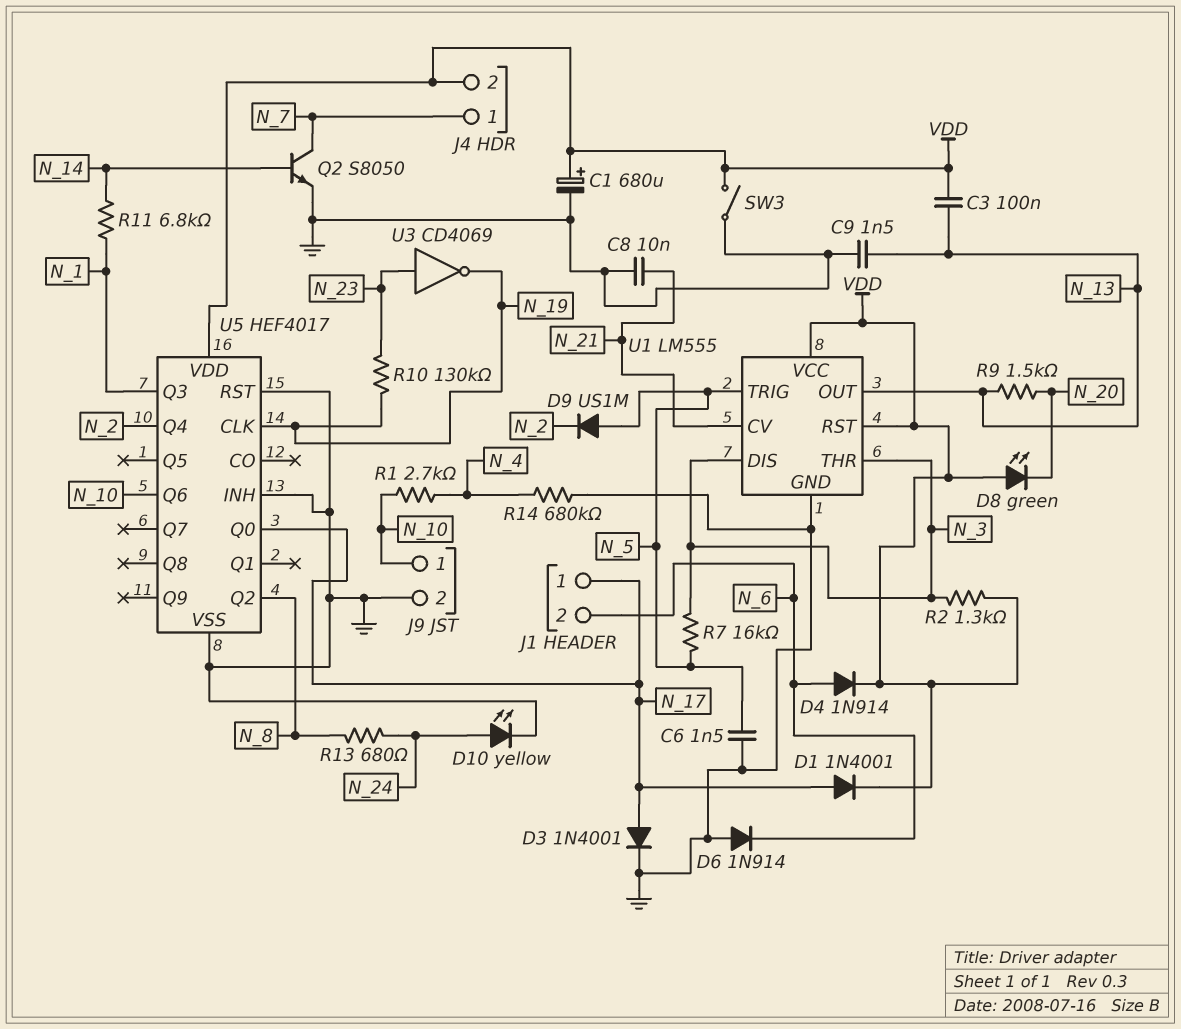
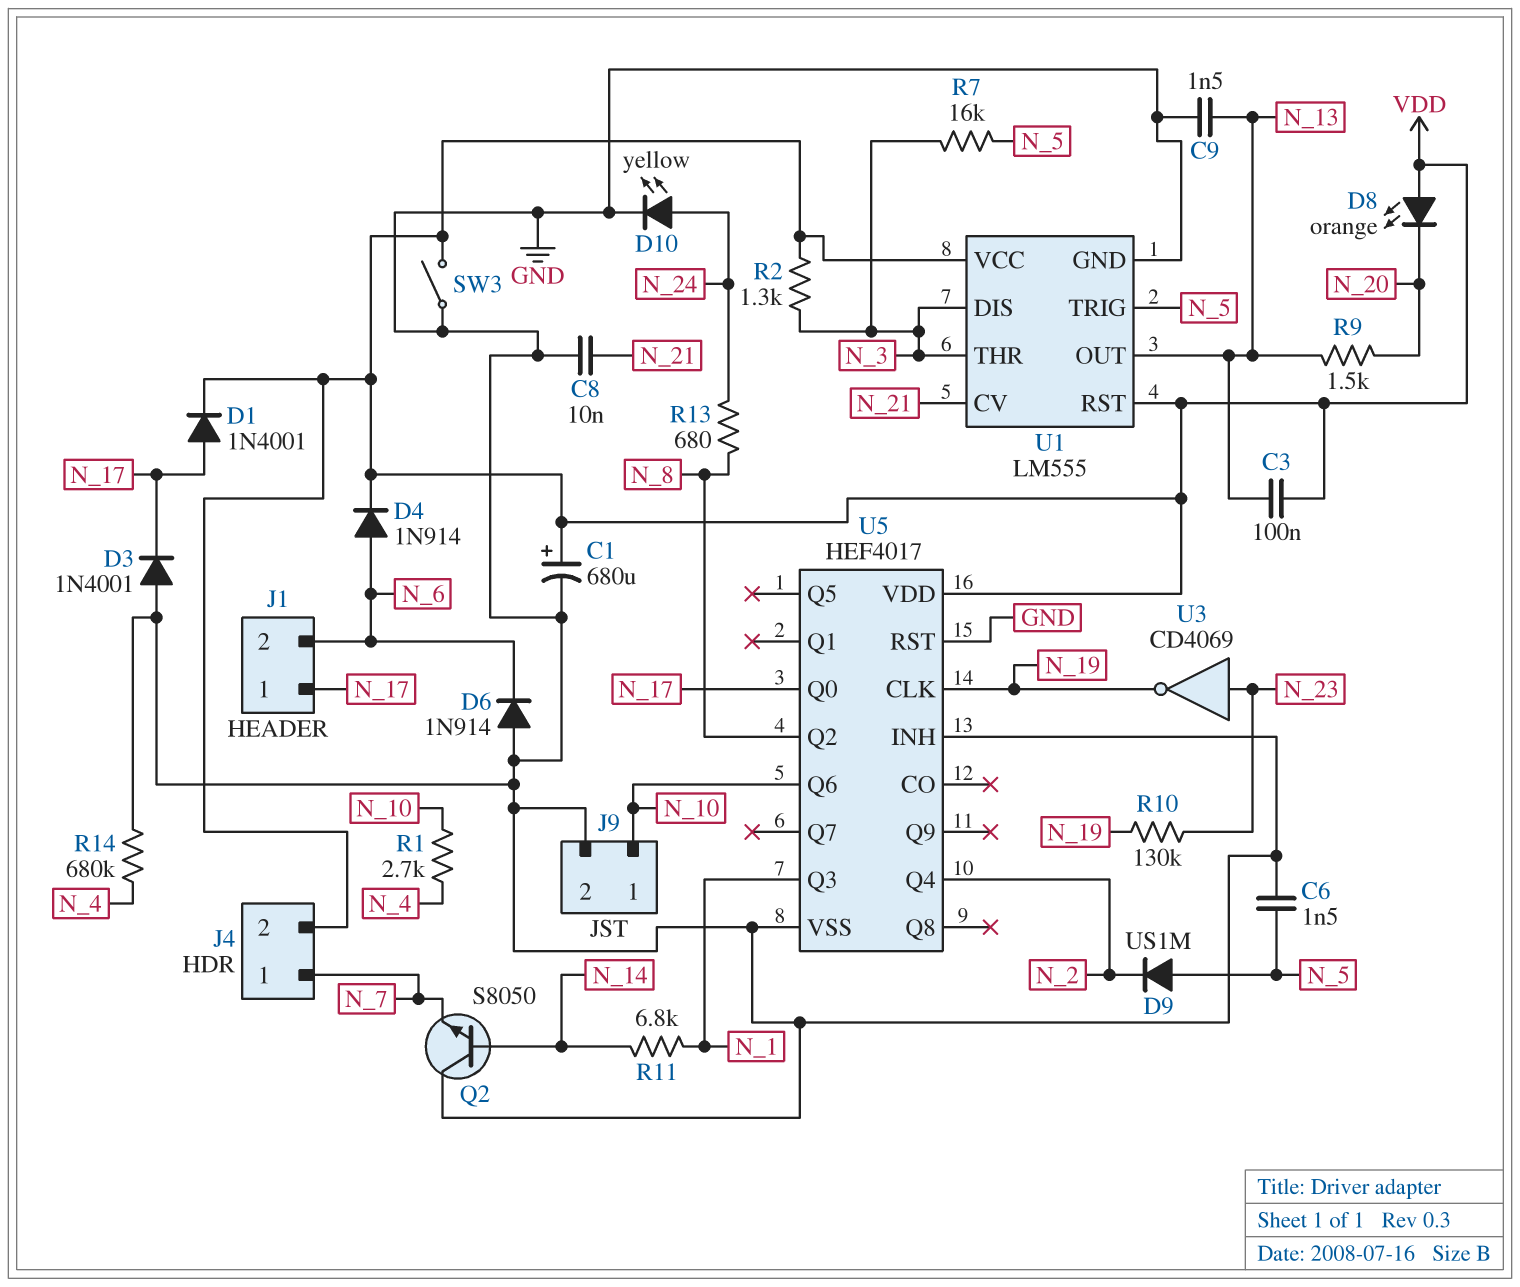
D3: diode 1N4001 (A N_17, K GND) -> diode 1N4001 (A GND, K N_17)
D8: LED green (A VDD, K N_20) -> LED orange (A VDD, K N_20)
Q2: NPN S8050 (B N_14, C N_7, E GND) -> NPN S8050 (B N_14, C GND, E N_7)

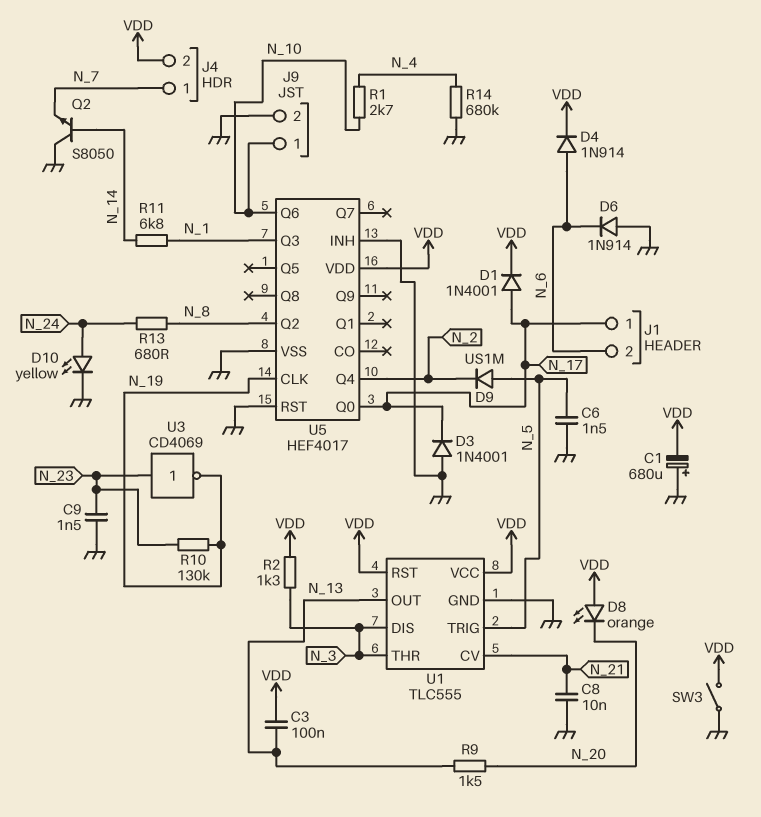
C1: 680uF (plus VDD, minus GND) -> 680uF (plus GND, minus VDD)
C9: 1.5nF (GND, N_13) -> 1.5nF (GND, N_23)
R7: 16k (N_3, N_5) -> none
U1: LM555 -> TLC555

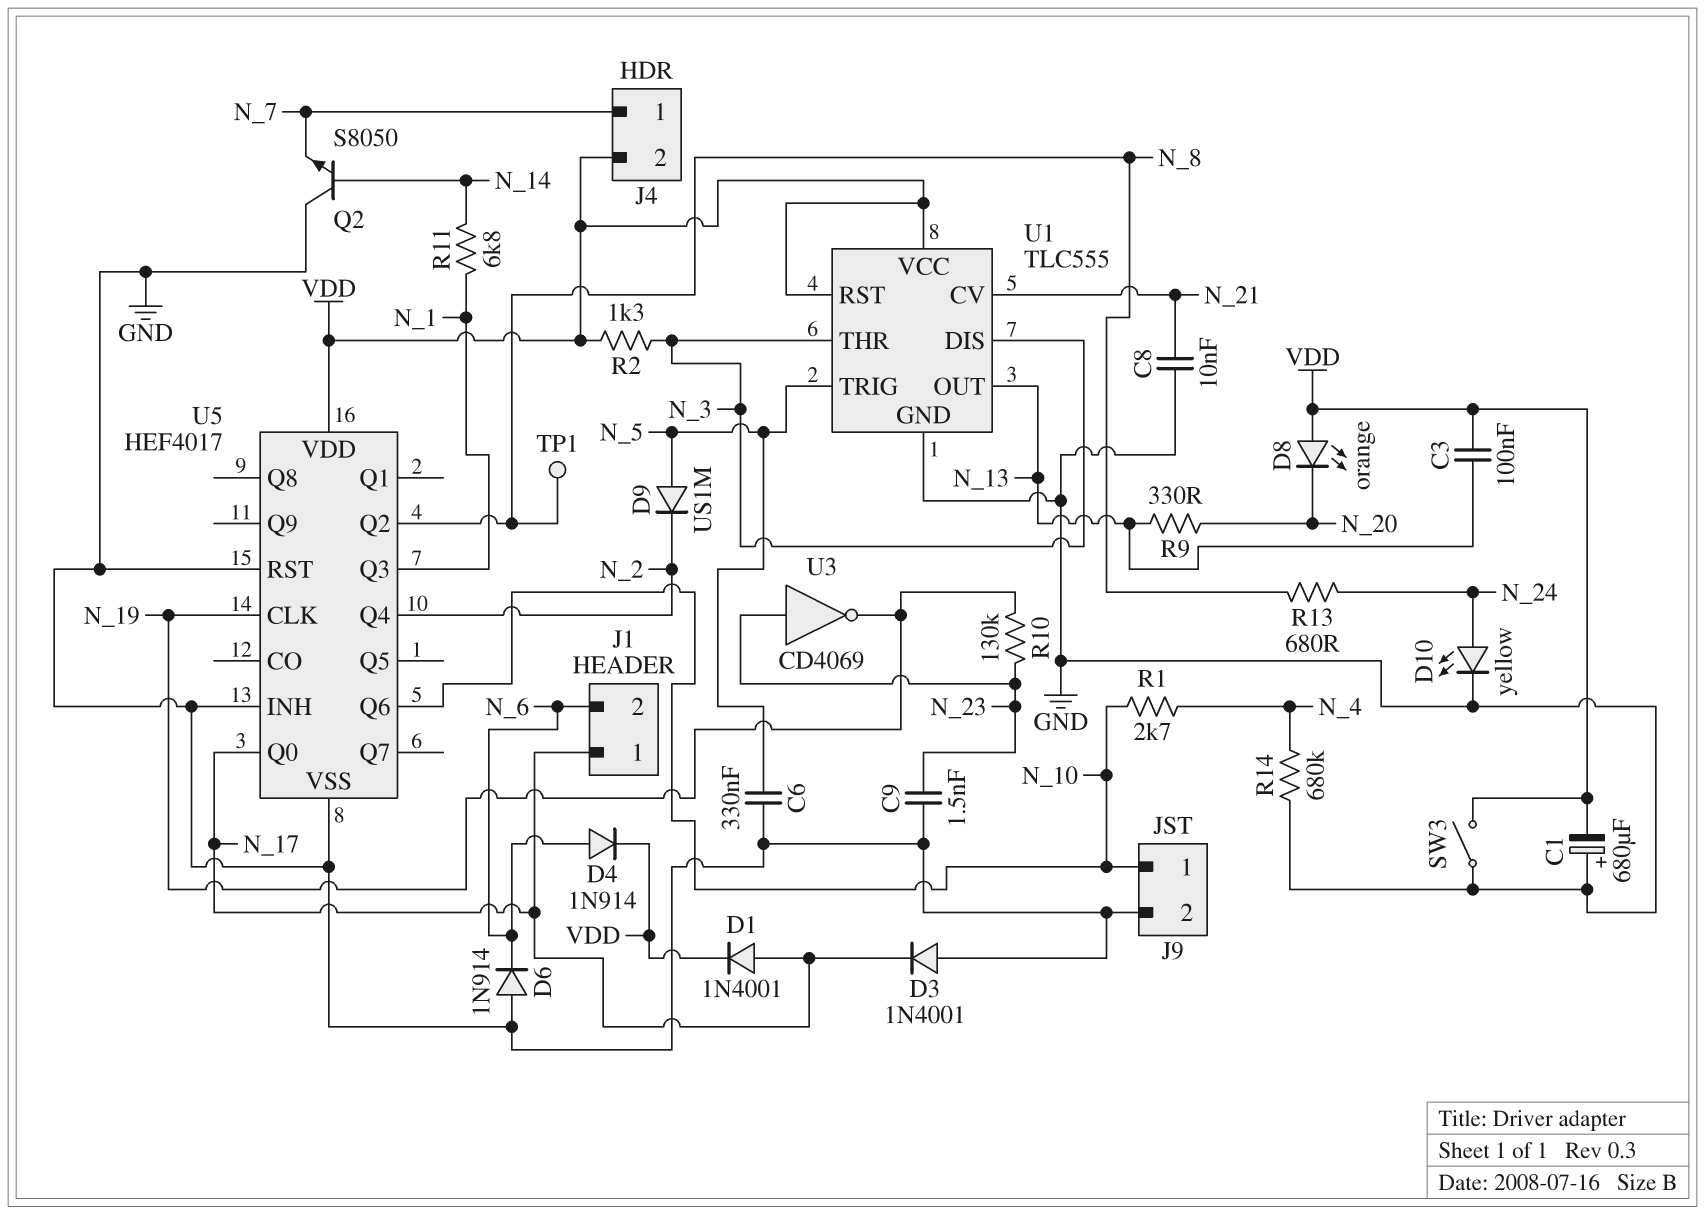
C6: 1.5nF (GND, N_5) -> 330nF (GND, N_5)
R9: 1.5k (N_13, N_20) -> 330 (N_13, N_20)
TP1: none -> test point (N_8)

